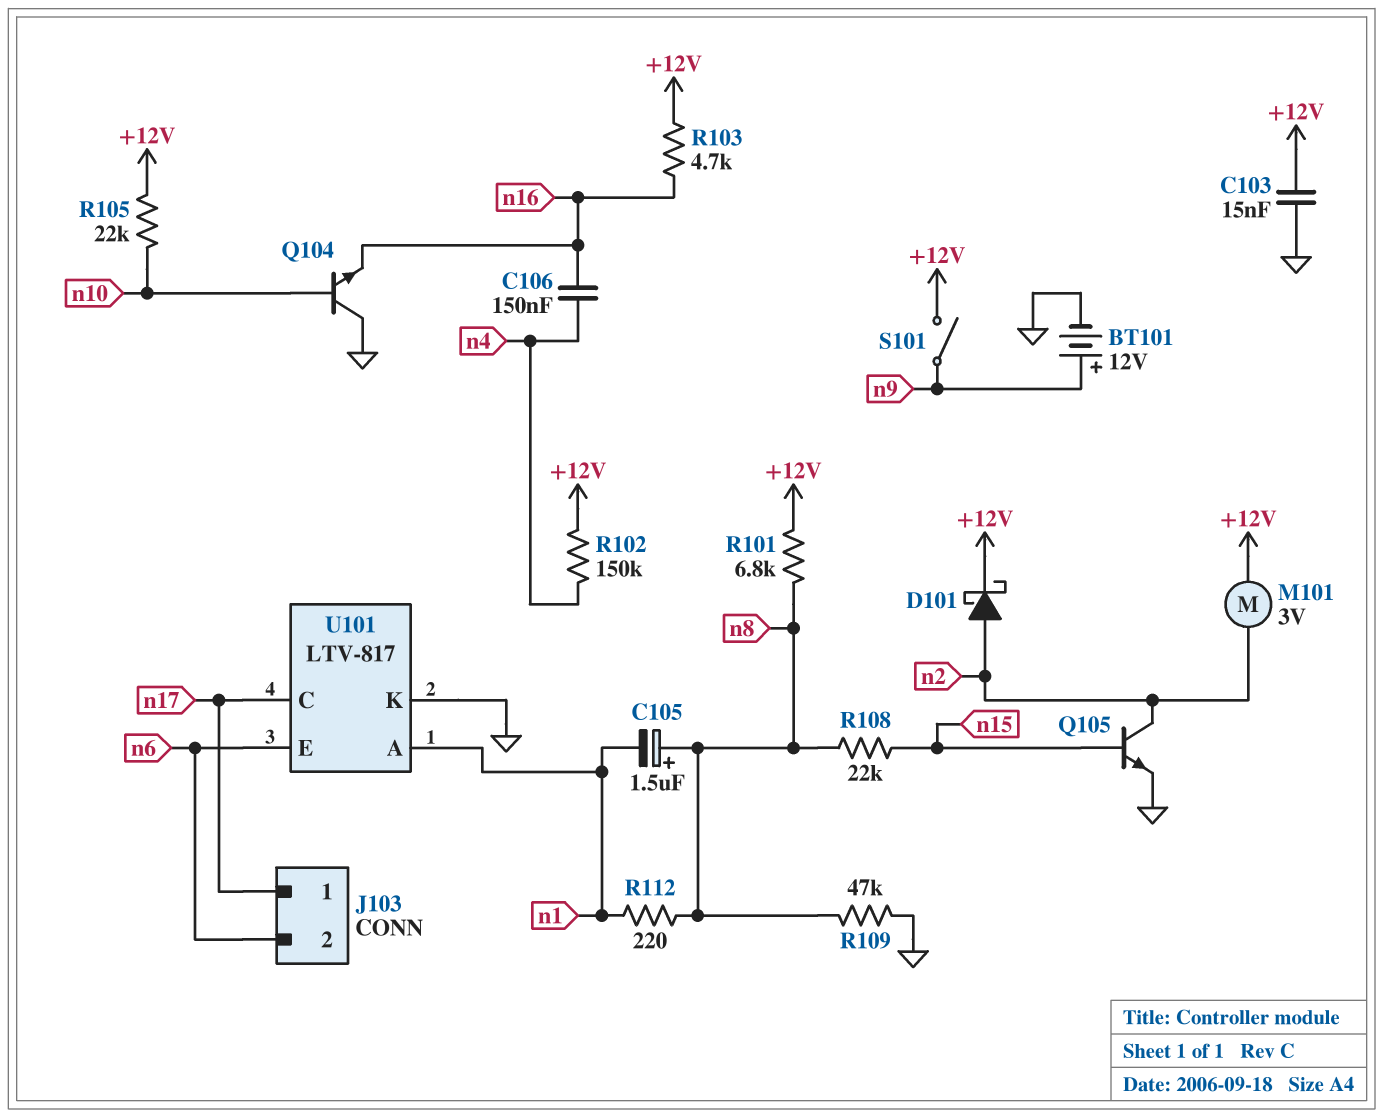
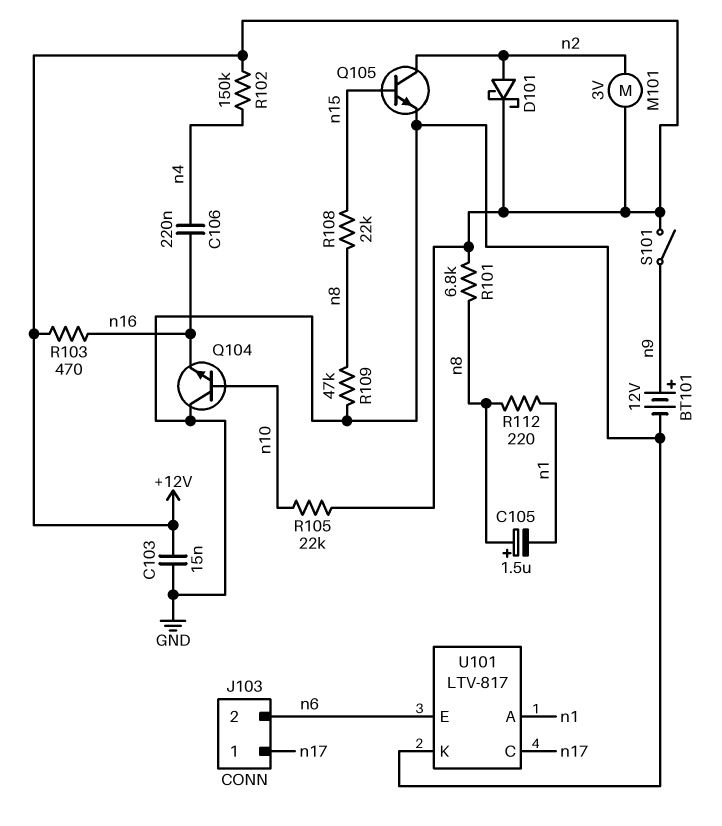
C106: 150nF (n4, n16) -> 220nF (n4, n16)
R103: 4.7k (+12V, n16) -> 470 (+12V, n16)

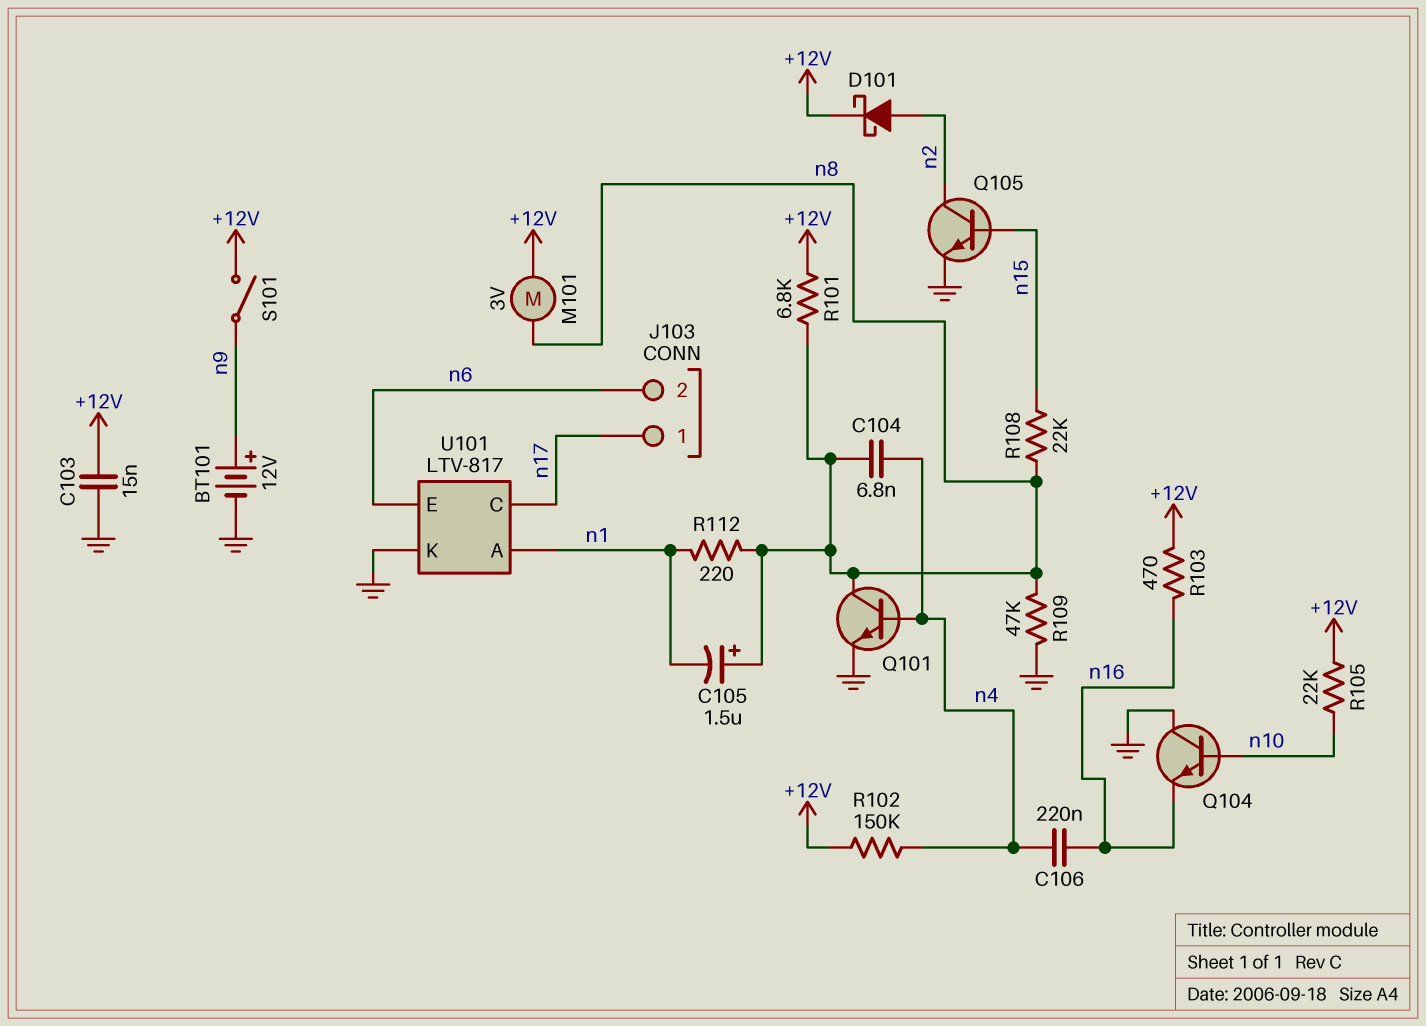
C104: none -> 6.8nF (n4, n8)
M101: motor 3V (+12V, n2) -> motor 3V (+12V, n8)
Q101: none -> NPN (B n4, C n8, E GND)

